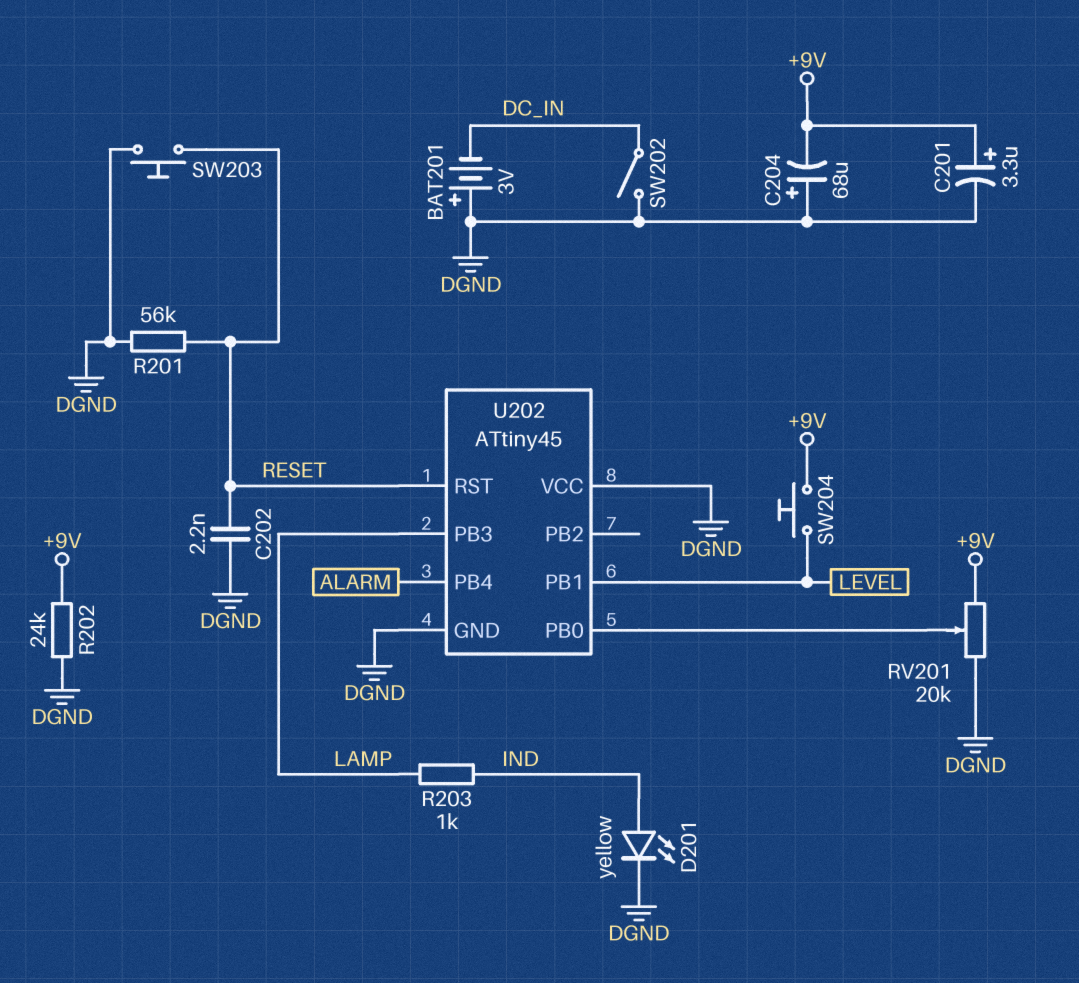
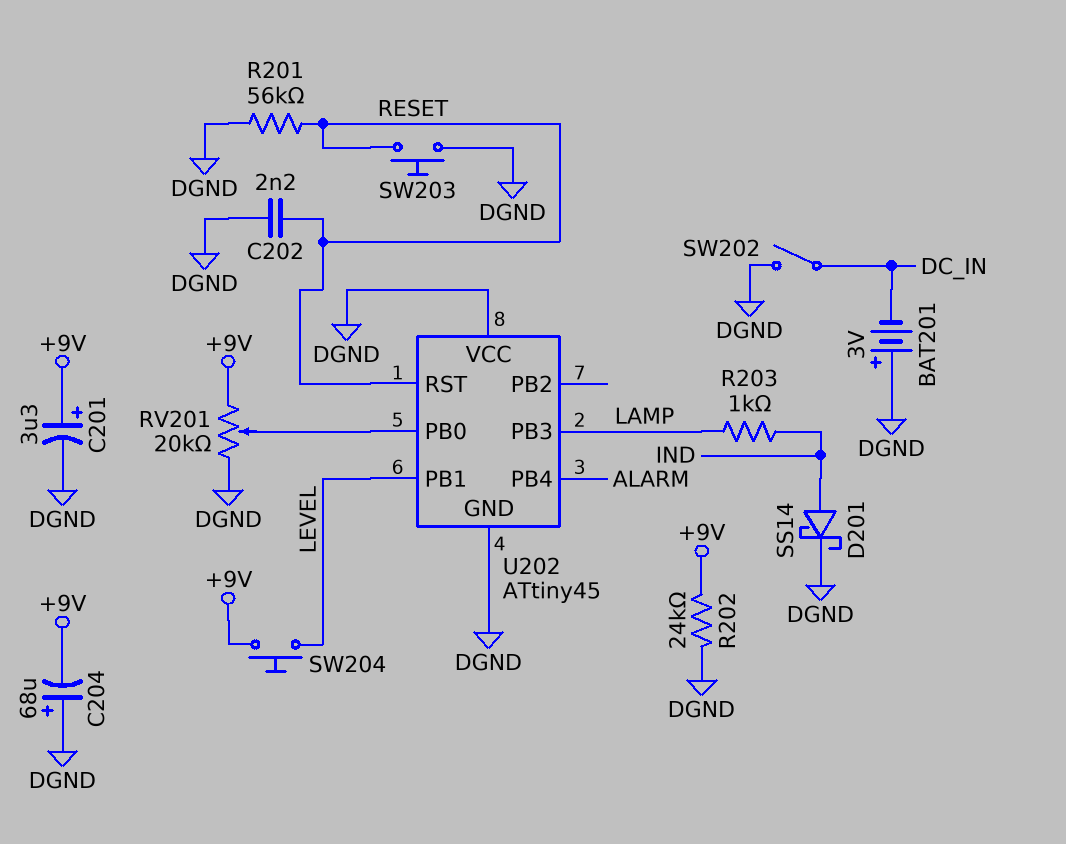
D201: LED yellow (A IND, K DGND) -> schottky SS14 (A IND, K DGND)

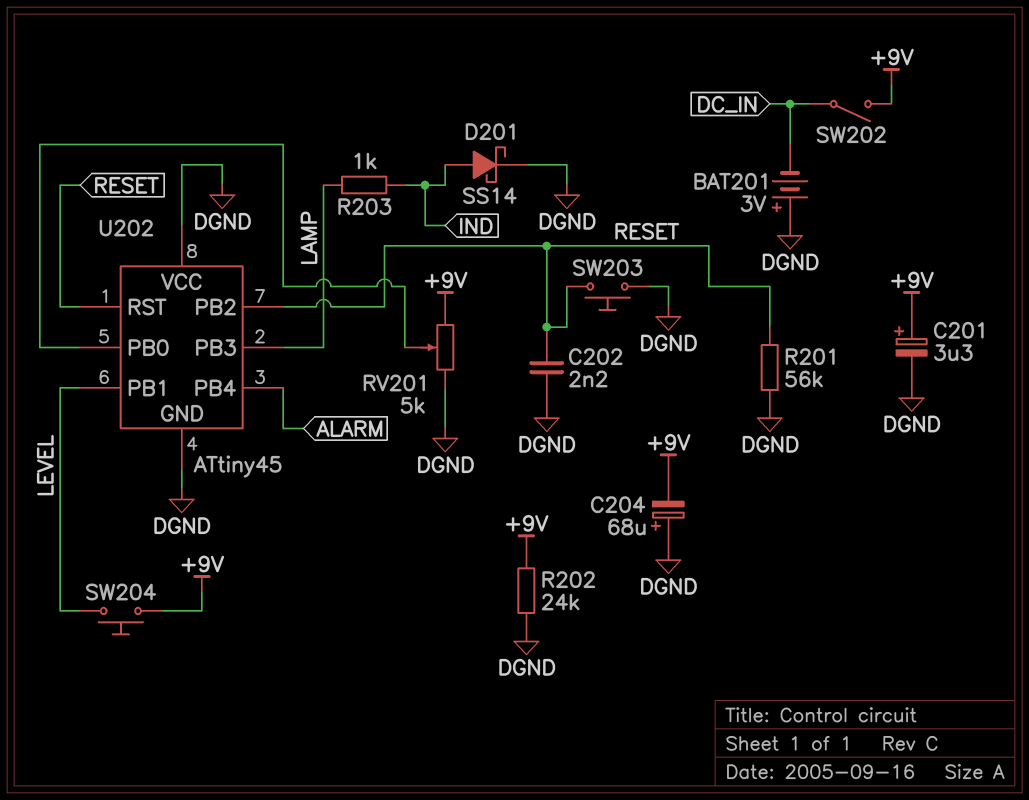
RV201: 20k (+9V, DGND, wiper U202/PB0) -> 5k (+9V, DGND, wiper U202/PB0)
SW202: switch (DC_IN, DGND) -> switch (+9V, DC_IN)
U202 pin PB2: none -> RESET

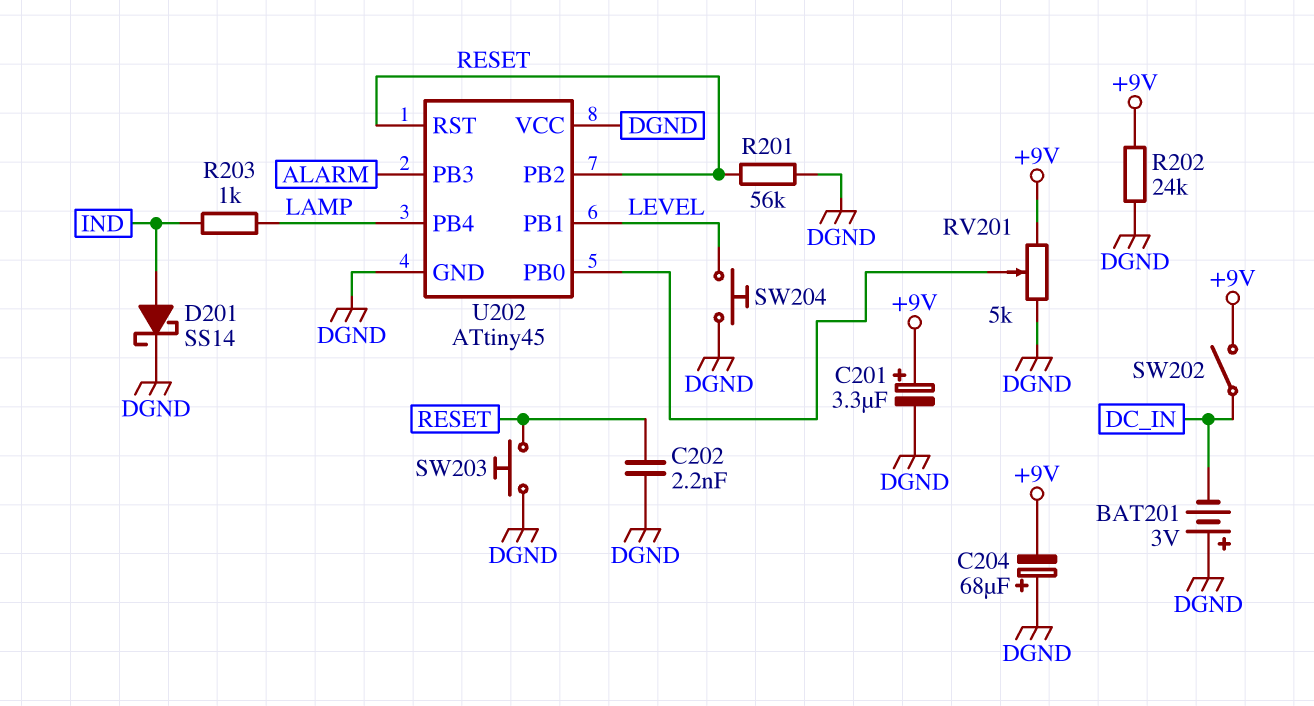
SW204: button (+9V, LEVEL) -> button (DGND, LEVEL)
U202 pin PB3: LAMP -> ALARM
U202 pin PB4: ALARM -> LAMP

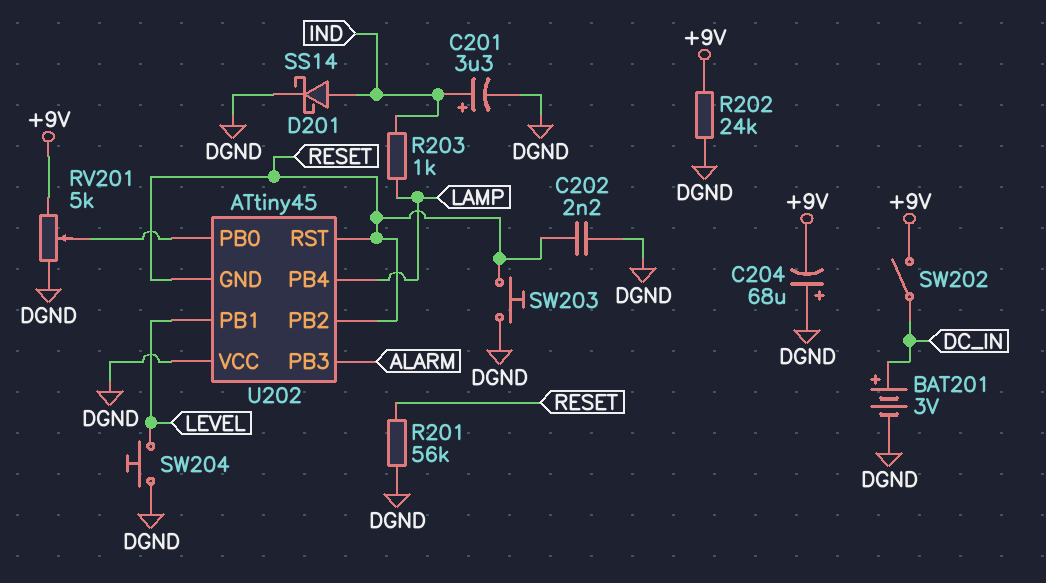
BAT201: 3V (plus DGND, minus DC_IN) -> 3V (plus DC_IN, minus DGND)
C201: 3.3uF (plus +9V, minus DGND) -> 3.3uF (plus IND, minus DGND)
U202 pin GND: DGND -> RESET

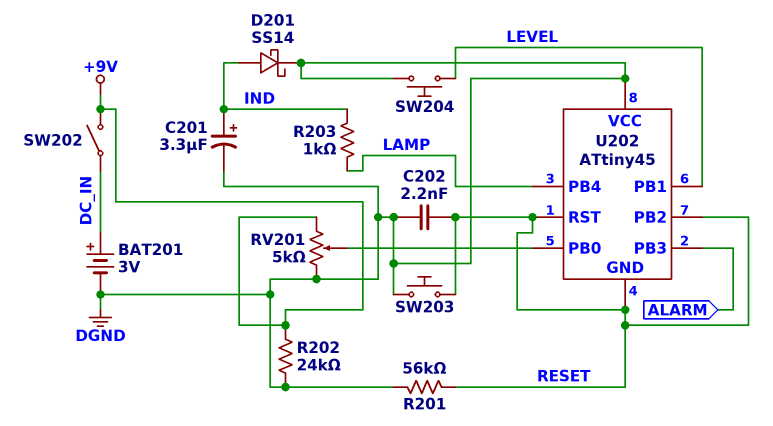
C204: 68uF (plus DGND, minus +9V) -> none

